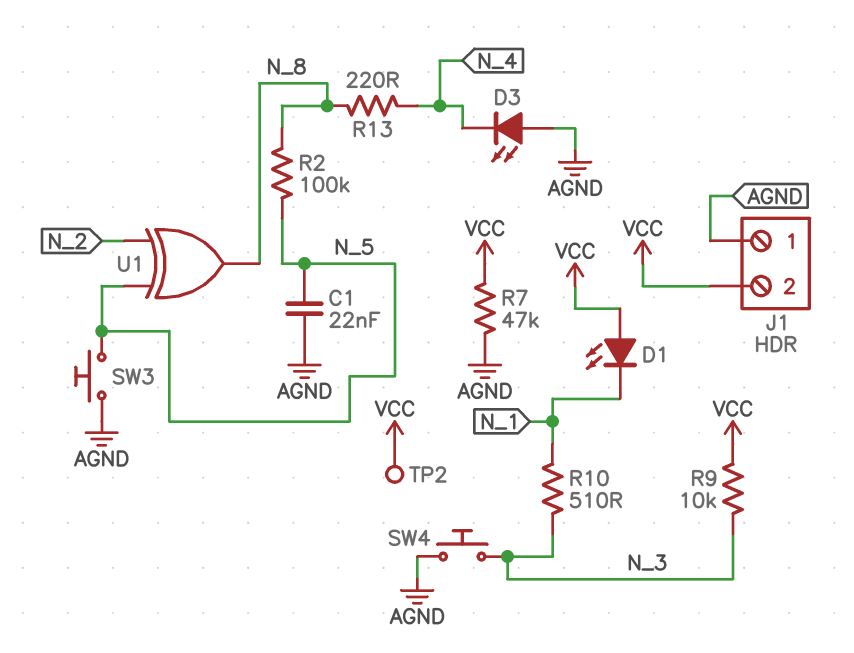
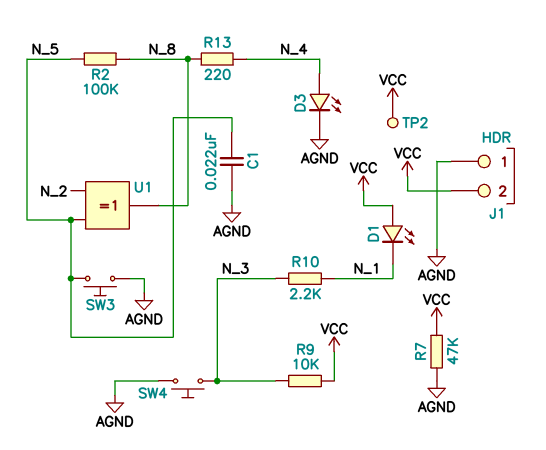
D3: LED (A AGND, K N_4) -> LED (A N_4, K AGND)
R10: 510 (N_1, N_3) -> 2.2k (N_1, N_3)

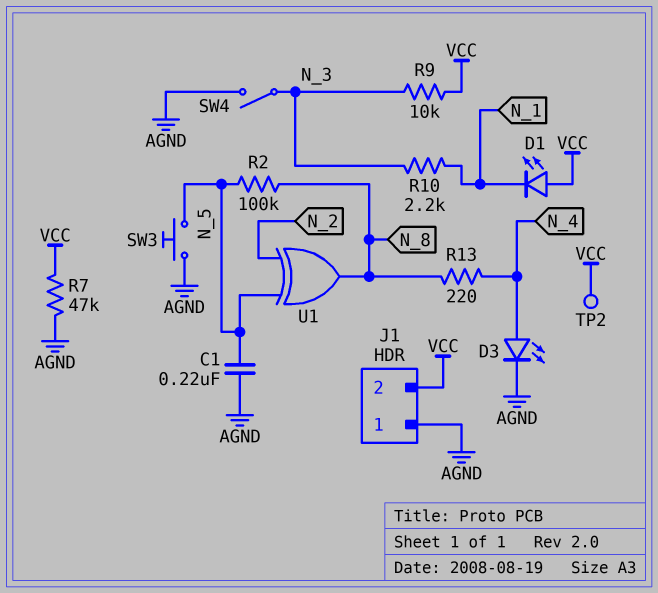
C1: 22nF (AGND, N_5) -> 220nF (AGND, N_5)
SW4: button (AGND, N_3) -> switch (AGND, N_3)

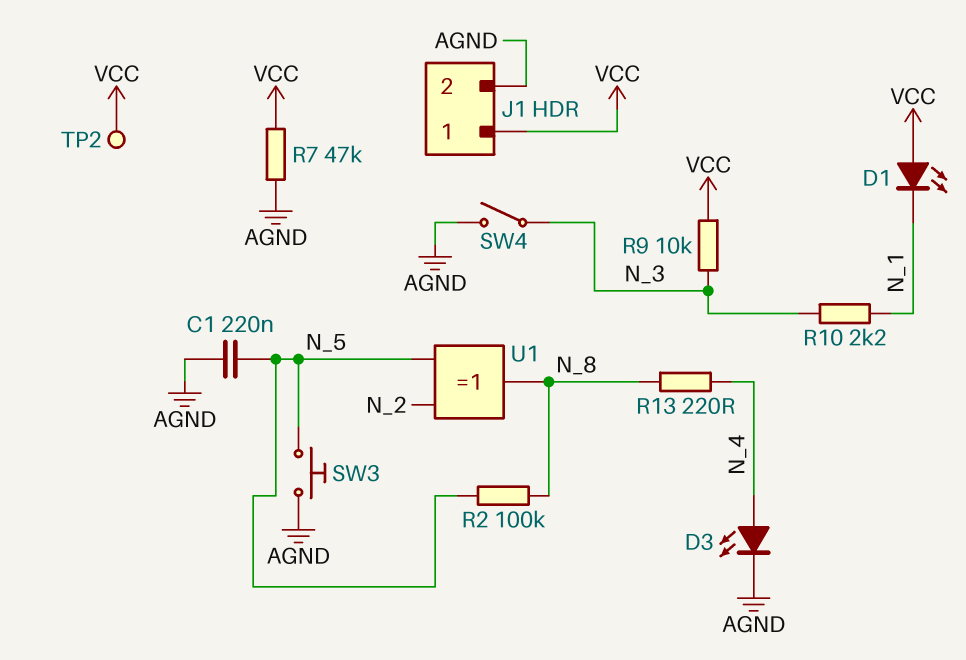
J1 pin 1: AGND -> VCC
J1 pin 2: VCC -> AGND

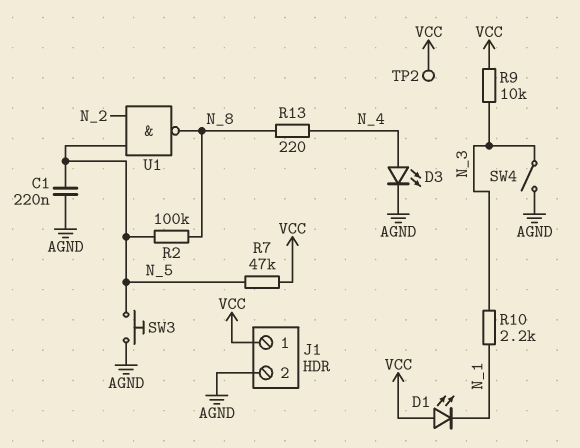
R7: 47k (AGND, VCC) -> 47k (N_5, VCC)
U1: XOR (in N_2, in N_5, out N_8) -> NAND (in N_2, in N_5, out N_8)

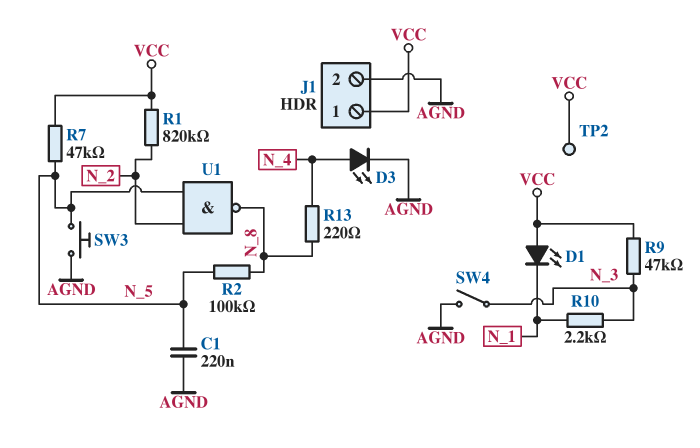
R1: none -> 820k (N_2, VCC)
R9: 10k (N_3, VCC) -> 47k (N_3, VCC)

